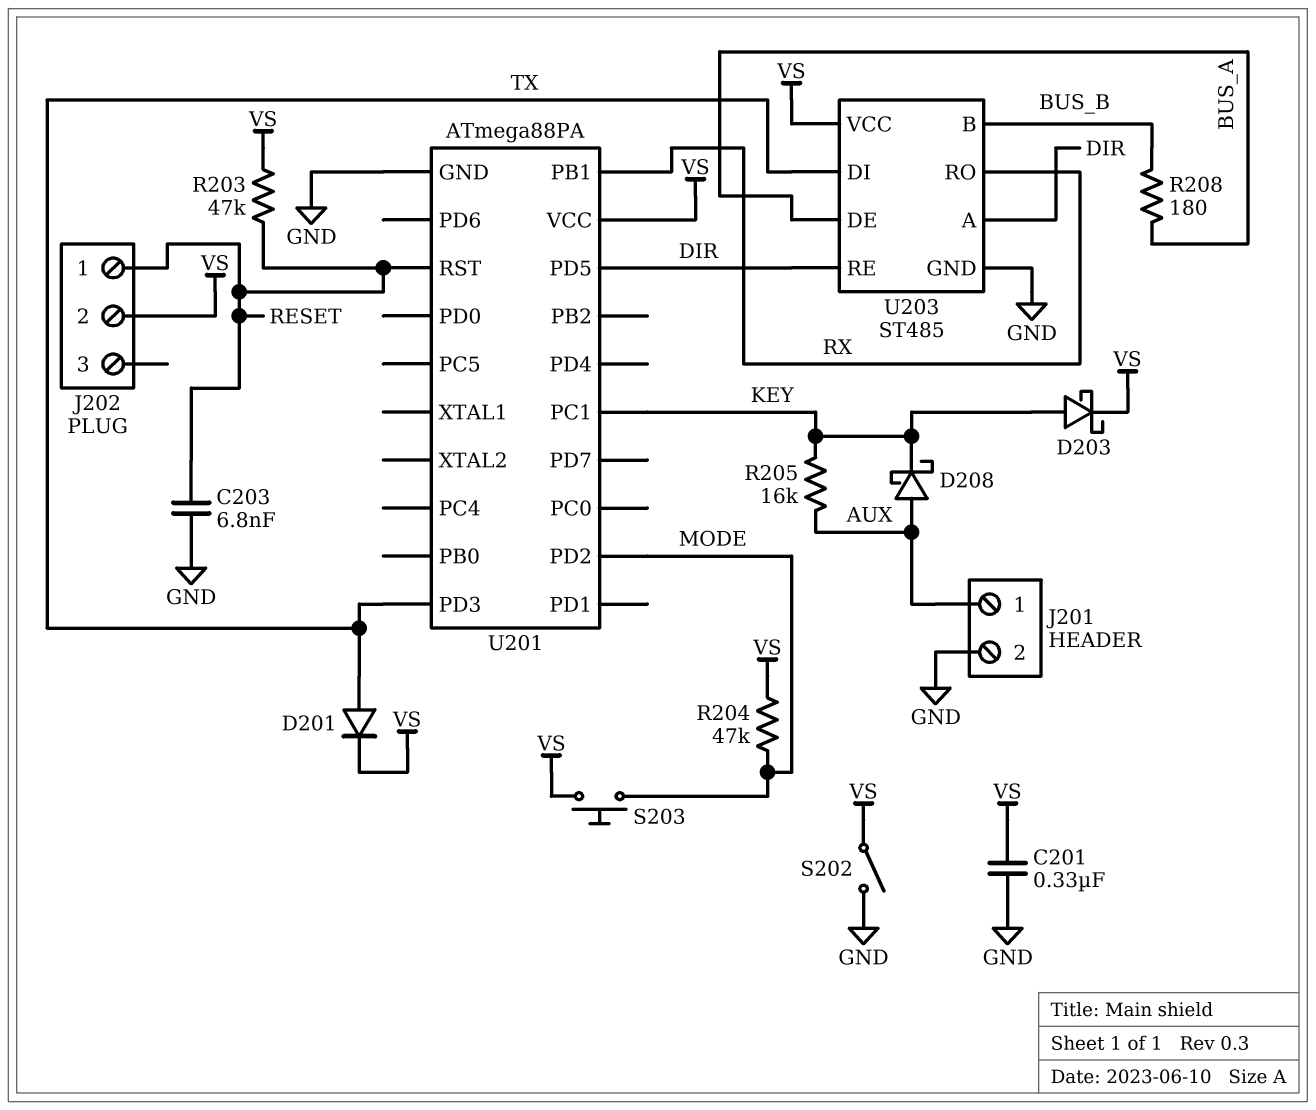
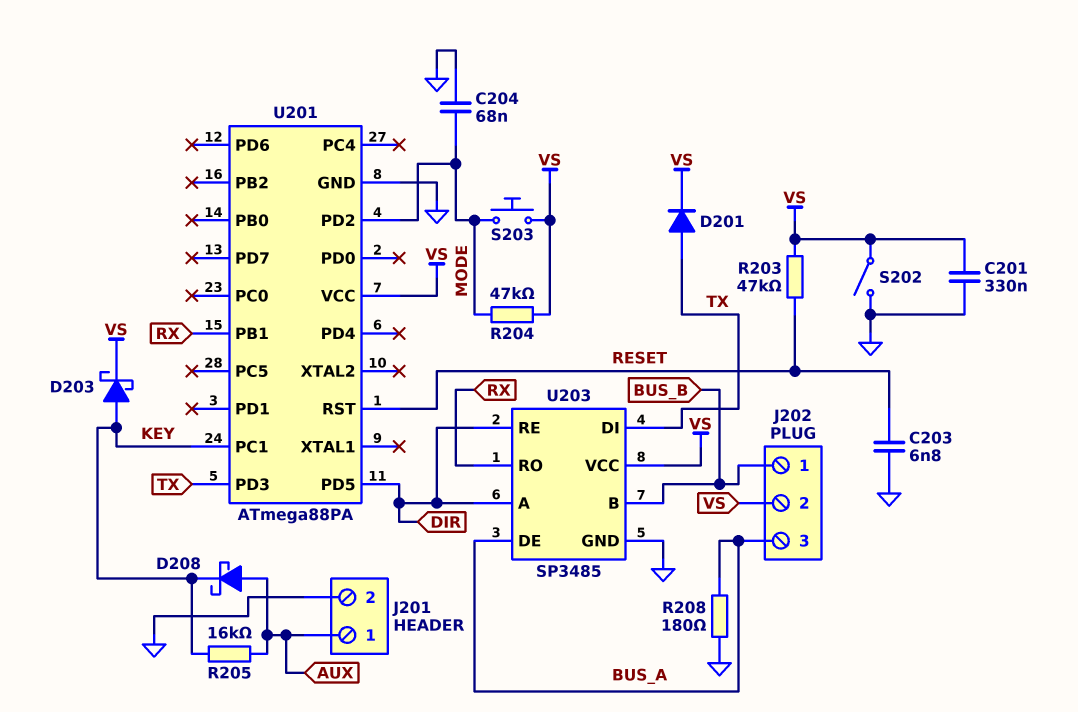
C204: none -> 68nF (GND, MODE)
J202 pin 1: RESET -> BUS_B
J202 pin 3: none -> BUS_A
R208: 180 (BUS_A, BUS_B) -> 180 (BUS_A, GND)
U203: ST485 -> SP3485

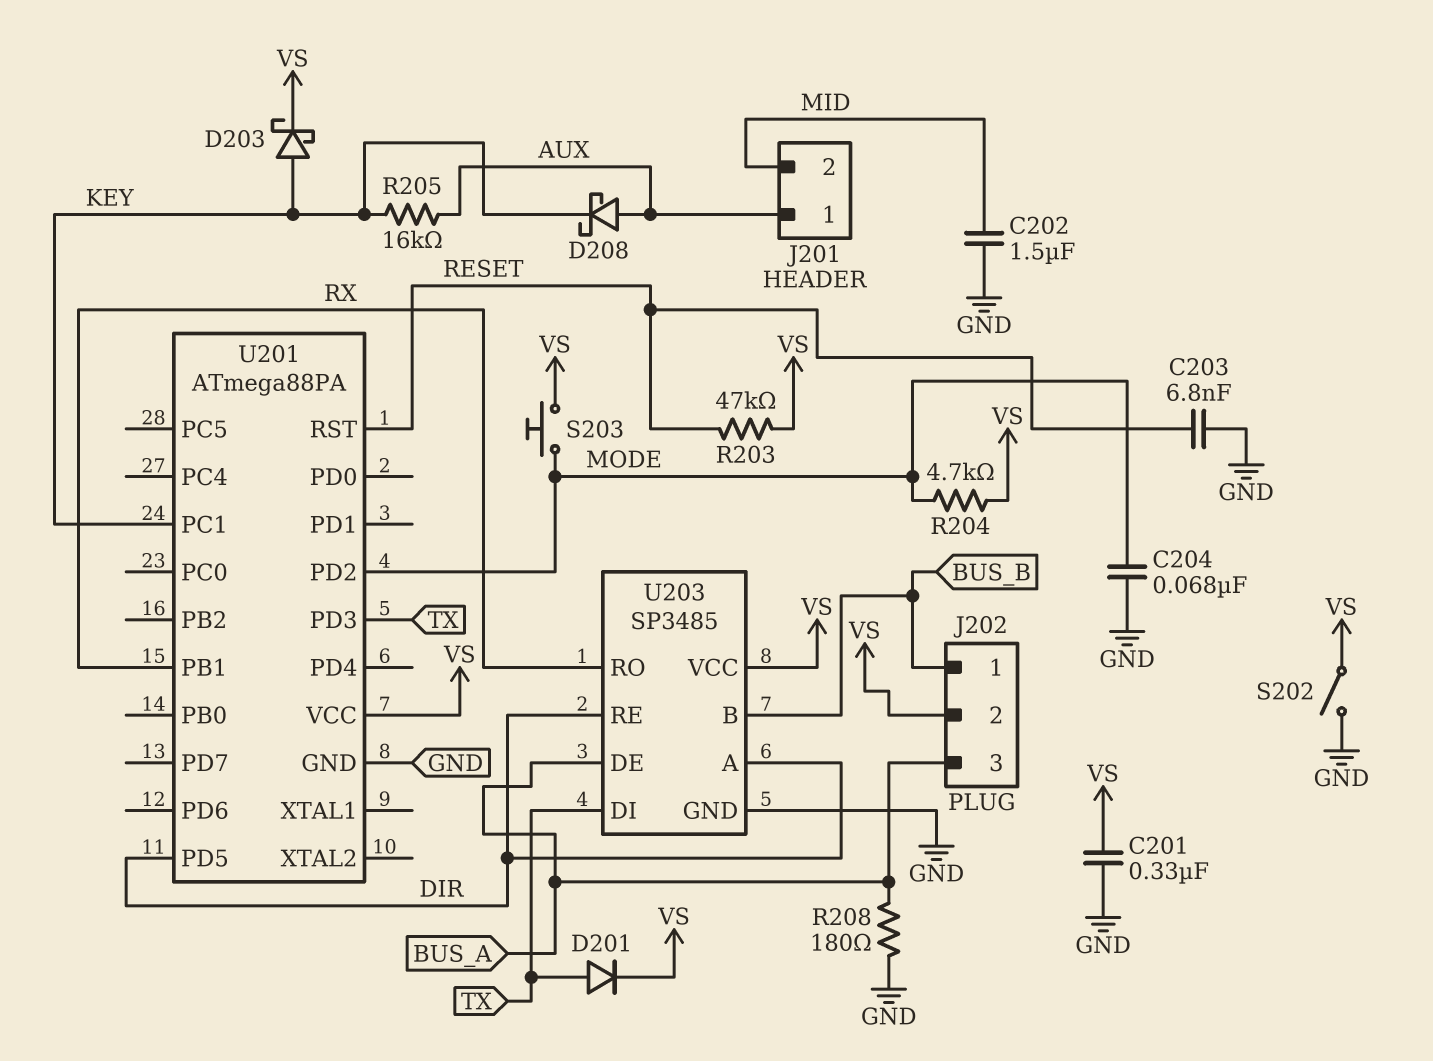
C202: none -> 1.5uF (GND, MID)
J201 pin 2: GND -> MID
R204: 47k (MODE, VS) -> 4.7k (MODE, VS)

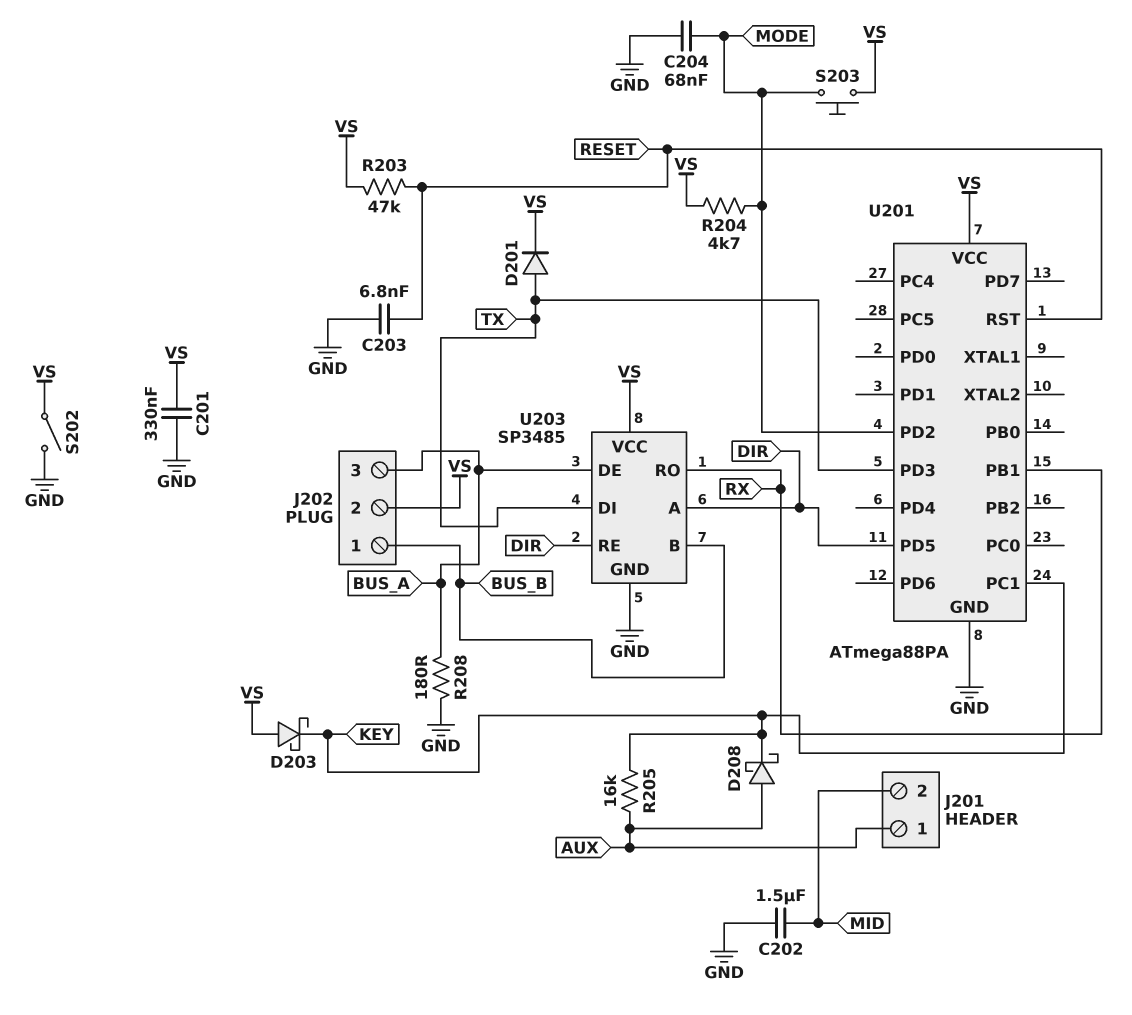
D203: schottky (A KEY, K VS) -> schottky (A VS, K KEY)

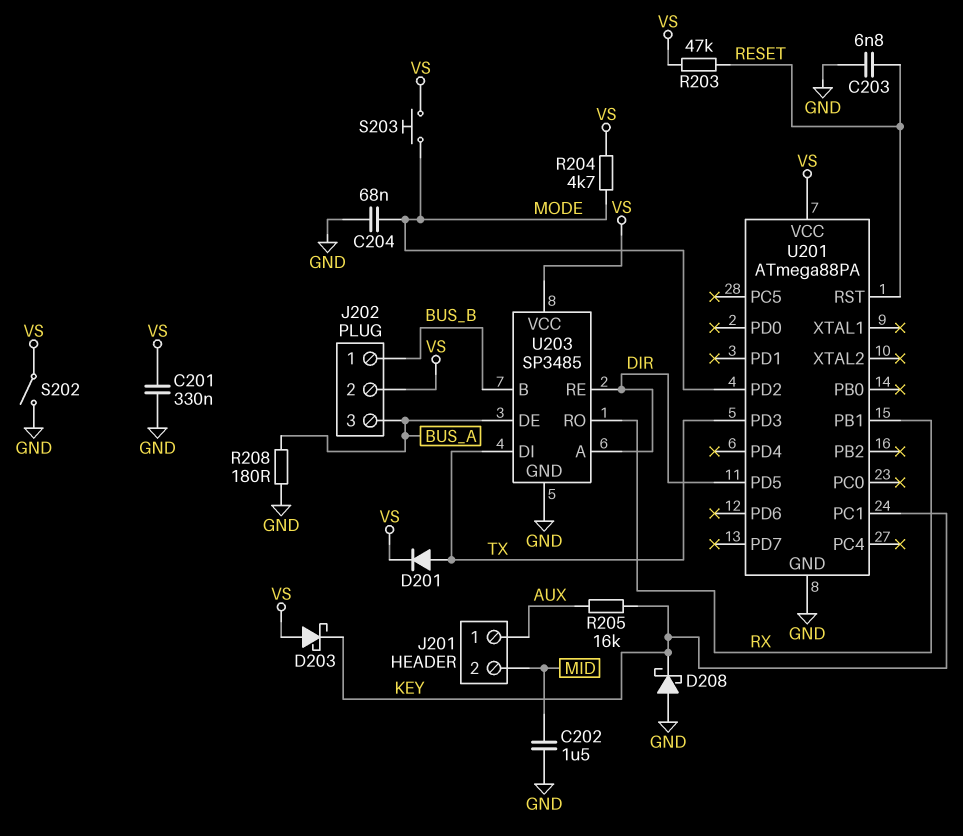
D208: schottky (A AUX, K KEY) -> schottky (A GND, K KEY)

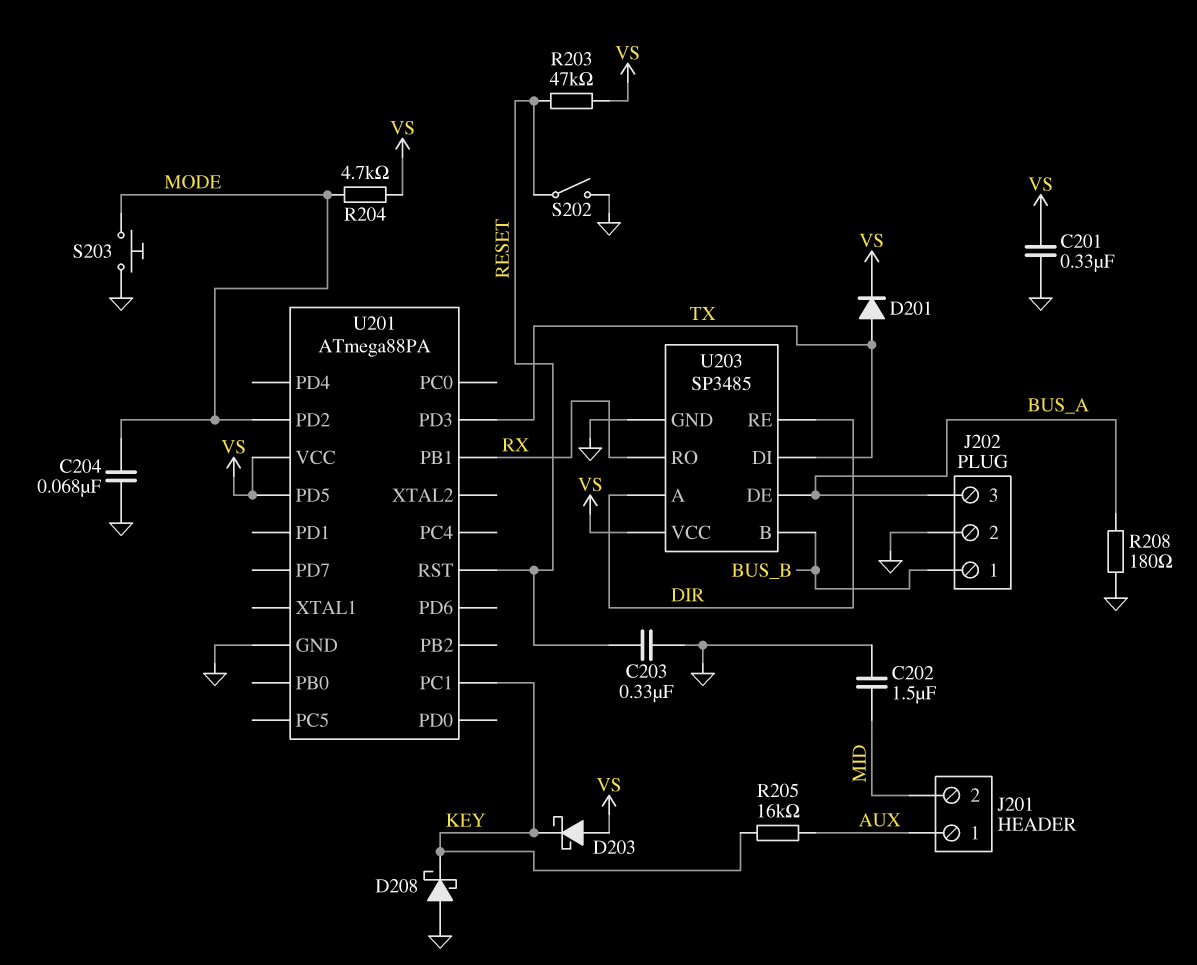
C203: 6.8nF (GND, RESET) -> 330nF (GND, RESET)
J202 pin 2: VS -> GND
S202: switch (GND, VS) -> switch (GND, RESET)
S203: button (MODE, VS) -> button (GND, MODE)
U201 pin PD5: DIR -> VS

